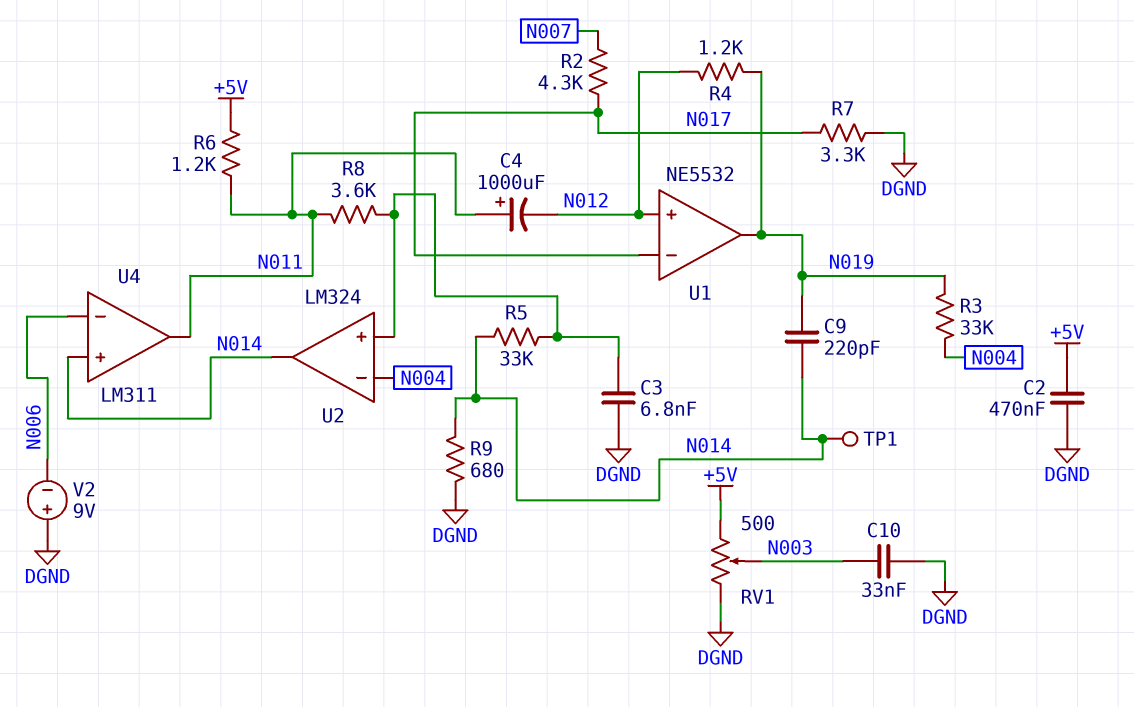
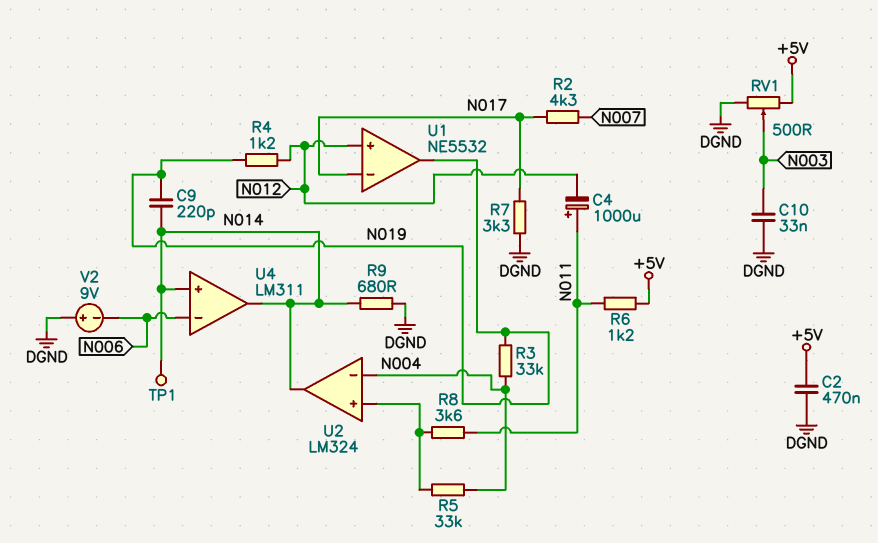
C3: 6.8nF (DGND, U2/in+) -> none
R5: 33k (N014, U2/in+) -> 33k (N004, U2/in+)
U4 pin out: N011 -> N014

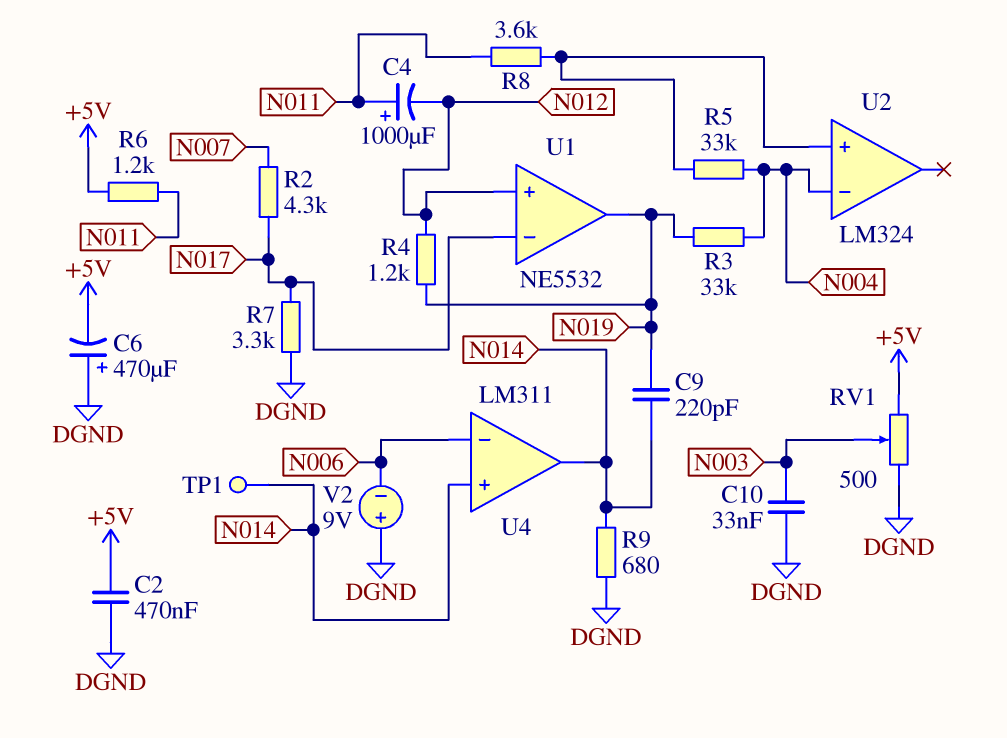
C6: none -> 470uF (plus DGND, minus +5V)
U2 pin out: N014 -> none

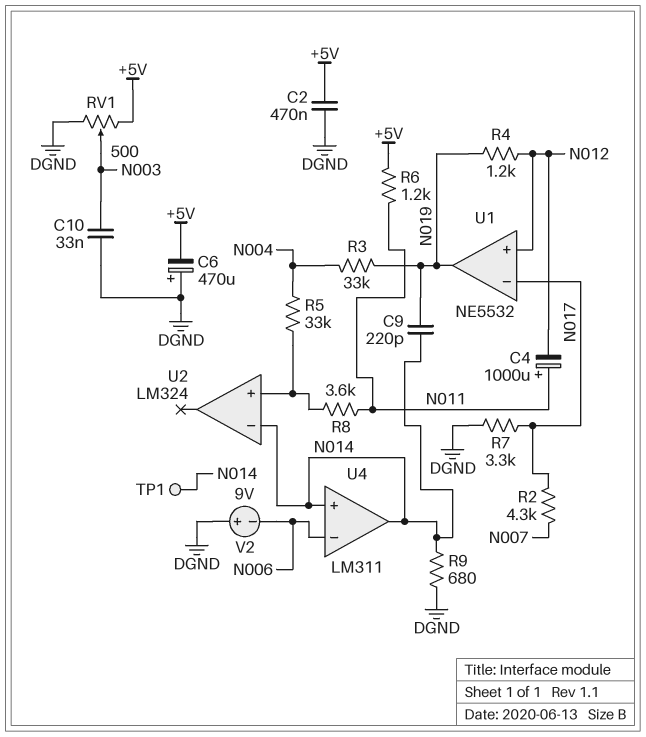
U2 pin in-: N004 -> N014

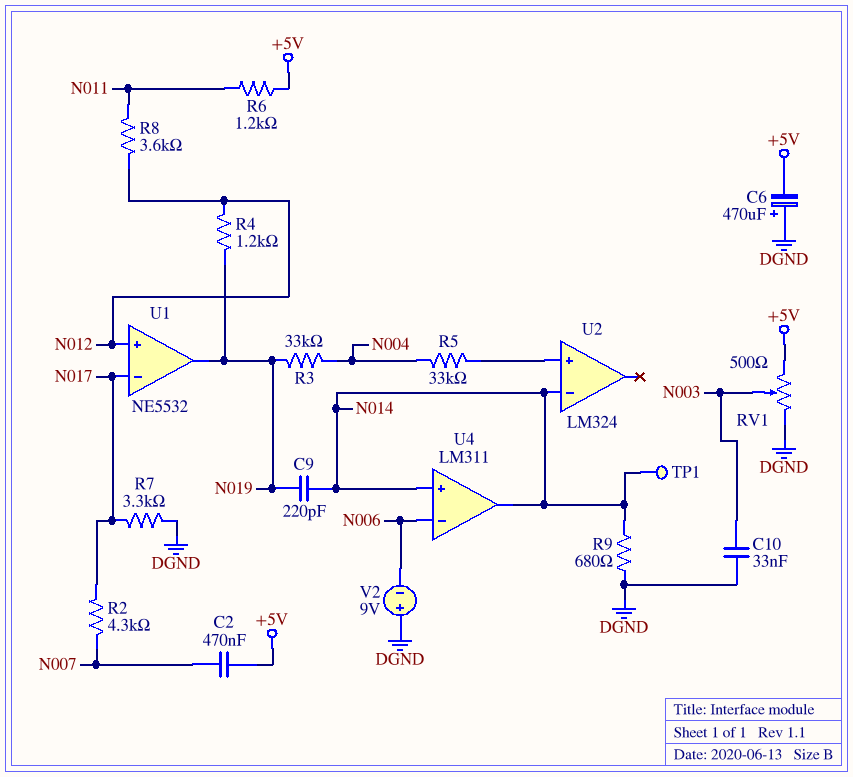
C2: 470nF (+5V, DGND) -> 470nF (+5V, N007)
C4: 1000uF (plus N011, minus N012) -> none
R8: 3.6k (N011, U2/in+) -> 3.6k (N011, N012)

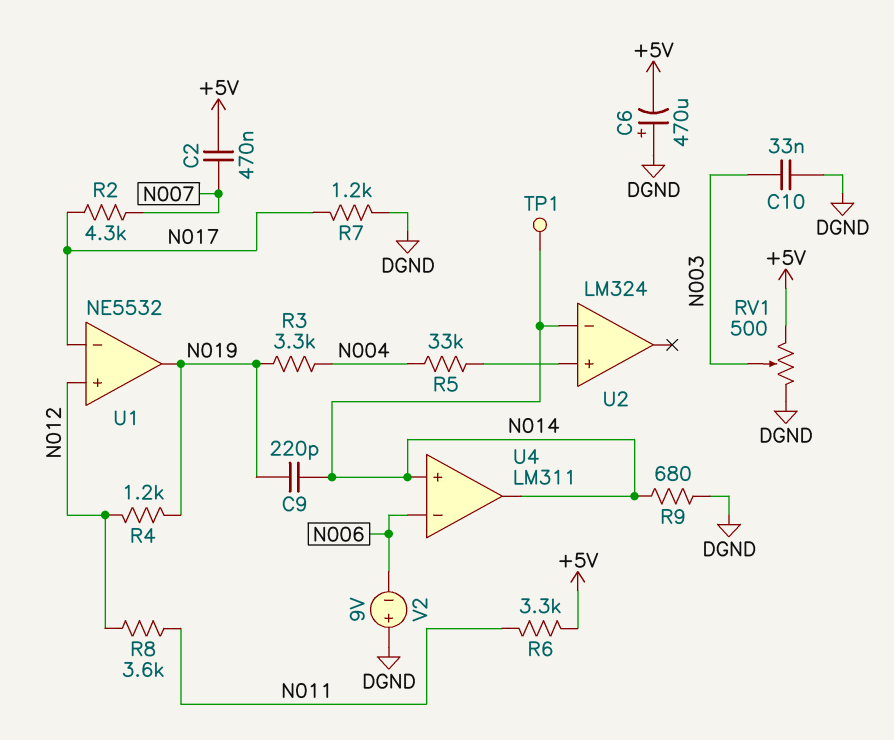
R3: 33k (N004, N019) -> 3.3k (N004, N019)
R6: 1.2k (+5V, N011) -> 3.3k (+5V, N011)
R7: 3.3k (DGND, N017) -> 1.2k (DGND, N017)

